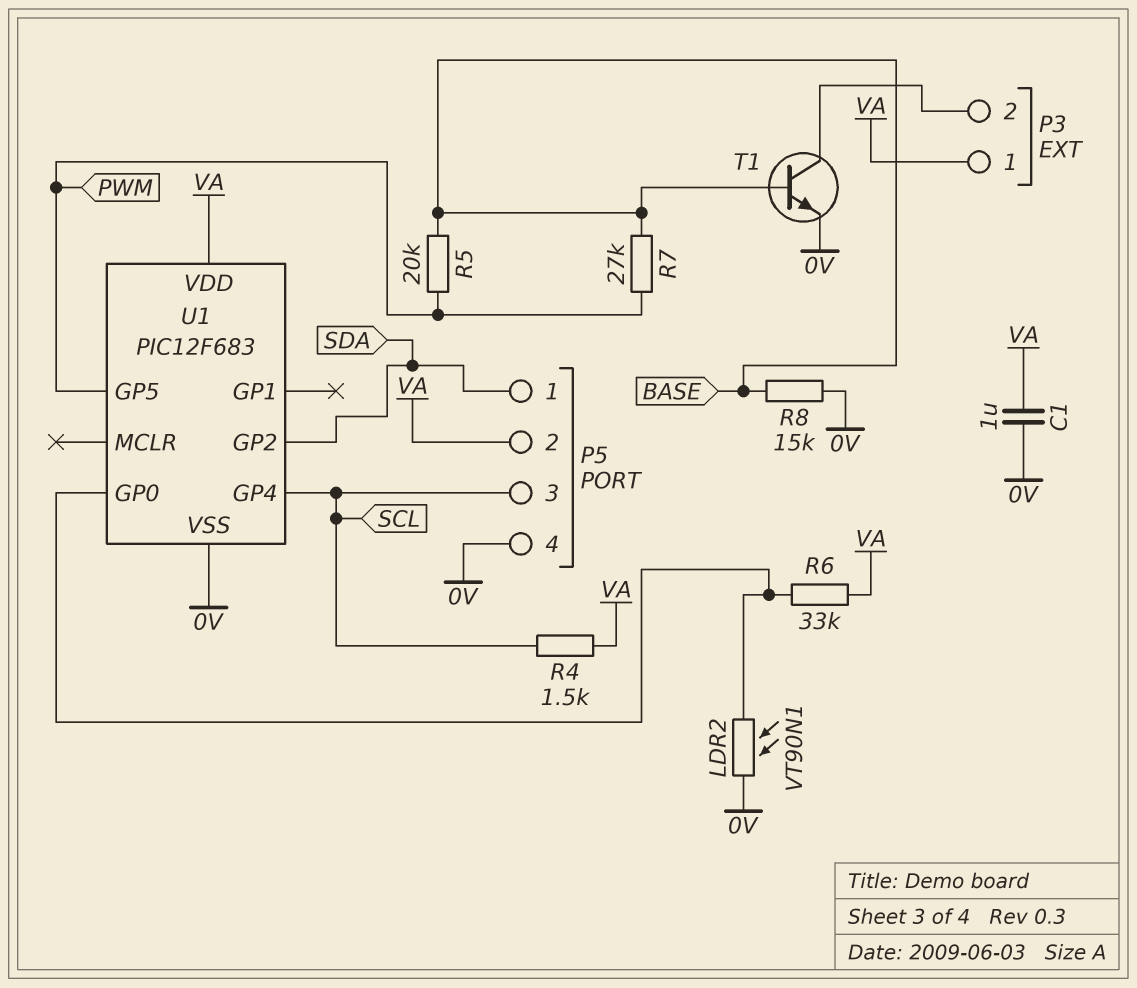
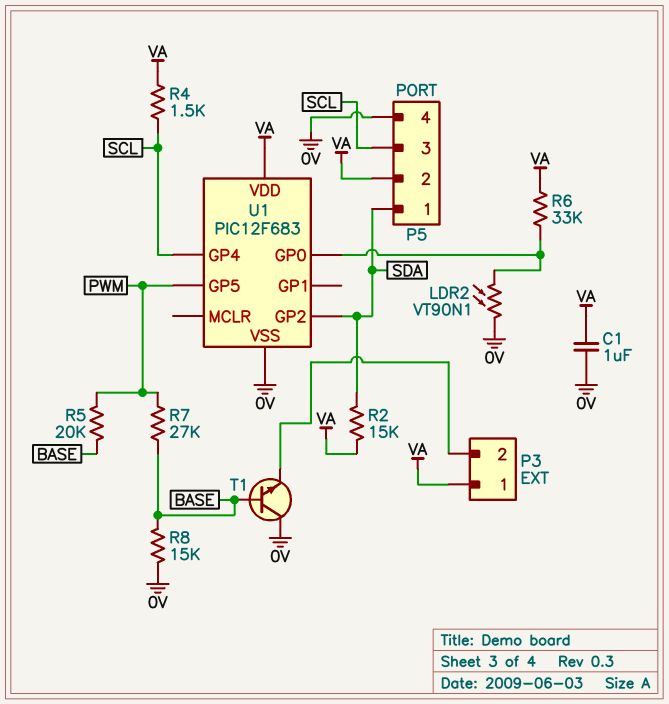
R2: none -> 15k (SDA, VA)
T1: NPN (B BASE, C P3/2, E 0V) -> NPN (B BASE, C 0V, E P3/2)

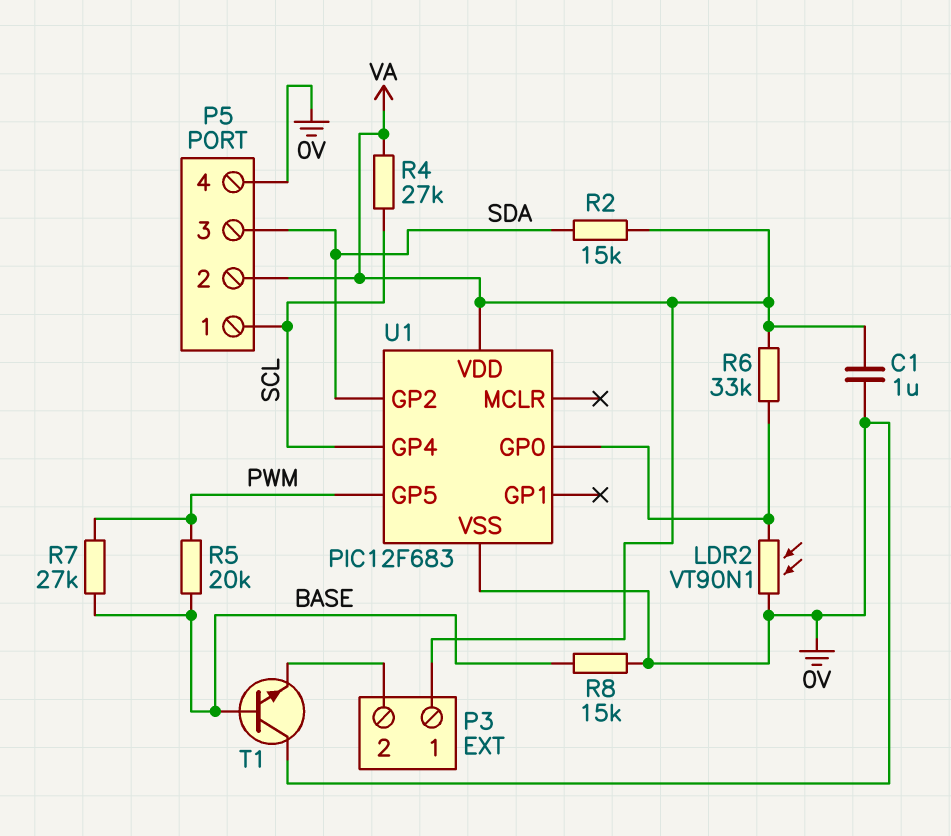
P5 pin 1: SDA -> SCL
P5 pin 3: SCL -> SDA
R4: 1.5k (SCL, VA) -> 27k (SCL, VA)

